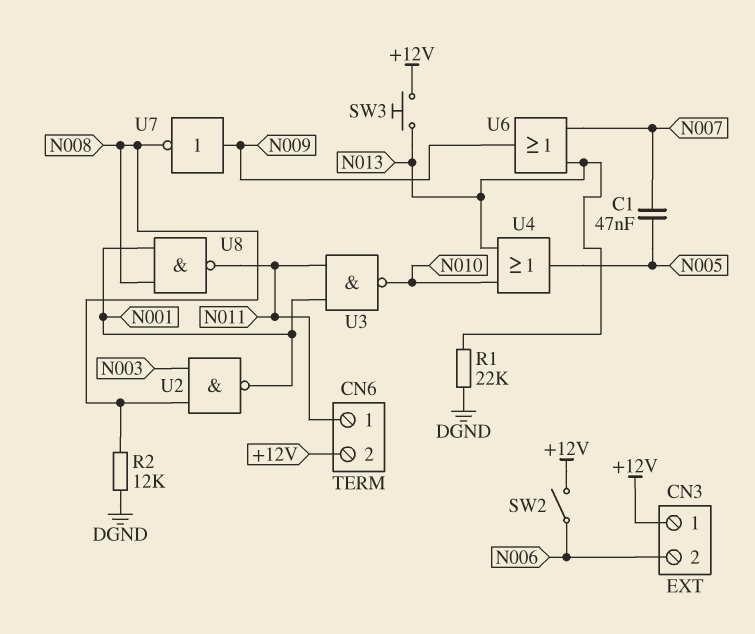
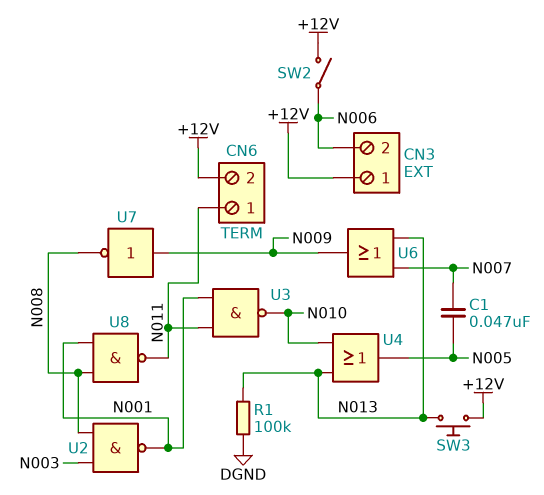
R1: 22k (DGND, N013) -> 100k (DGND, N013)
R2: 12k (DGND, N008) -> none

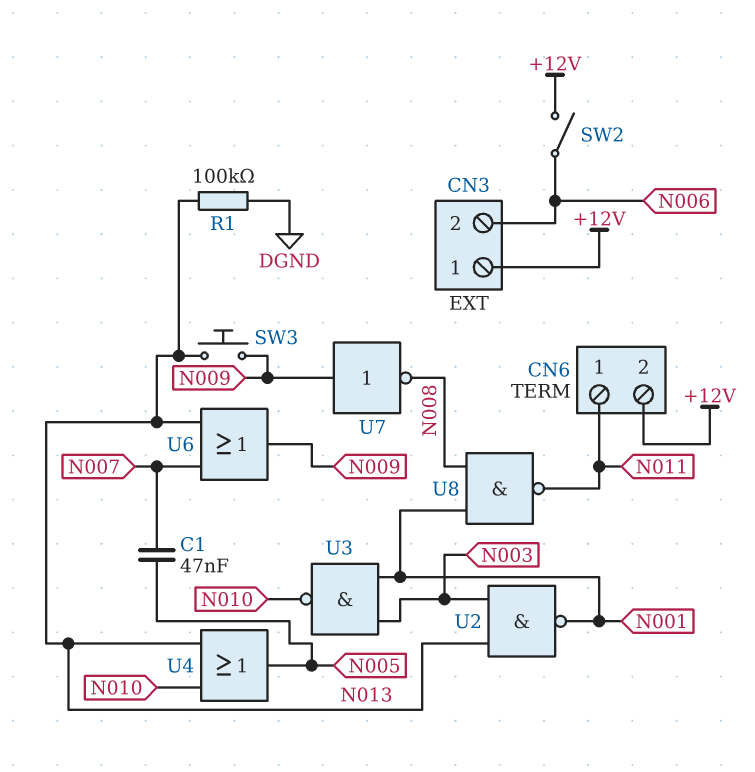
SW3: button (+12V, N013) -> button (N009, N013)
U2: NAND (in N003, in N008, out N001) -> NAND (in N003, in N013, out N001)
U3: NAND (in N001, in N011, out N010) -> NAND (in N001, in N003, out N010)

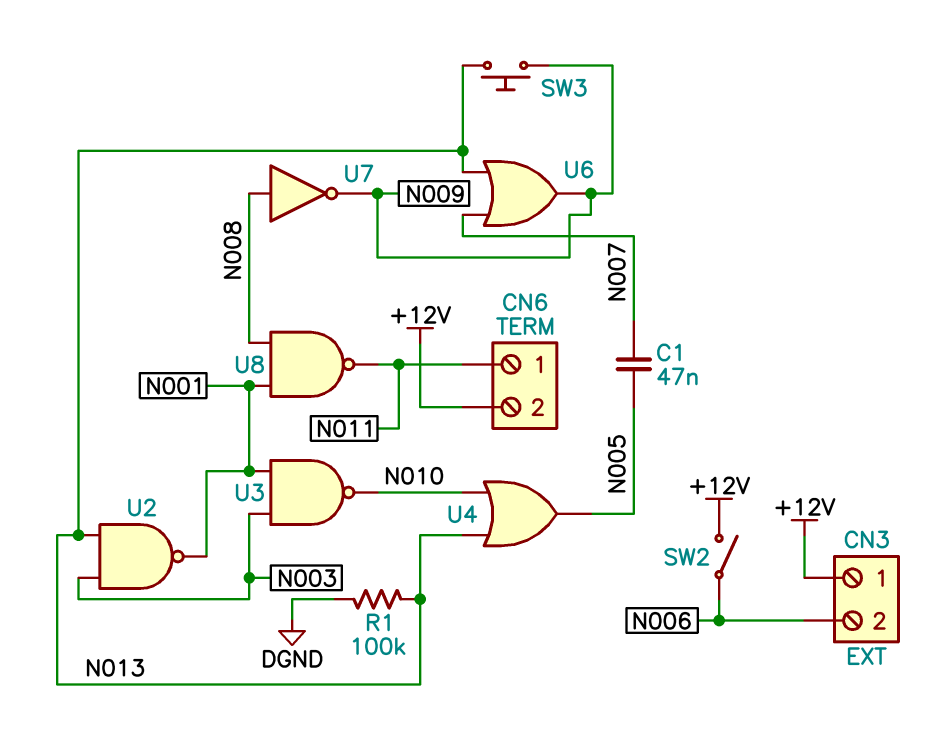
U7: NOT (in N009, out N008) -> NOT (in N008, out N009)

